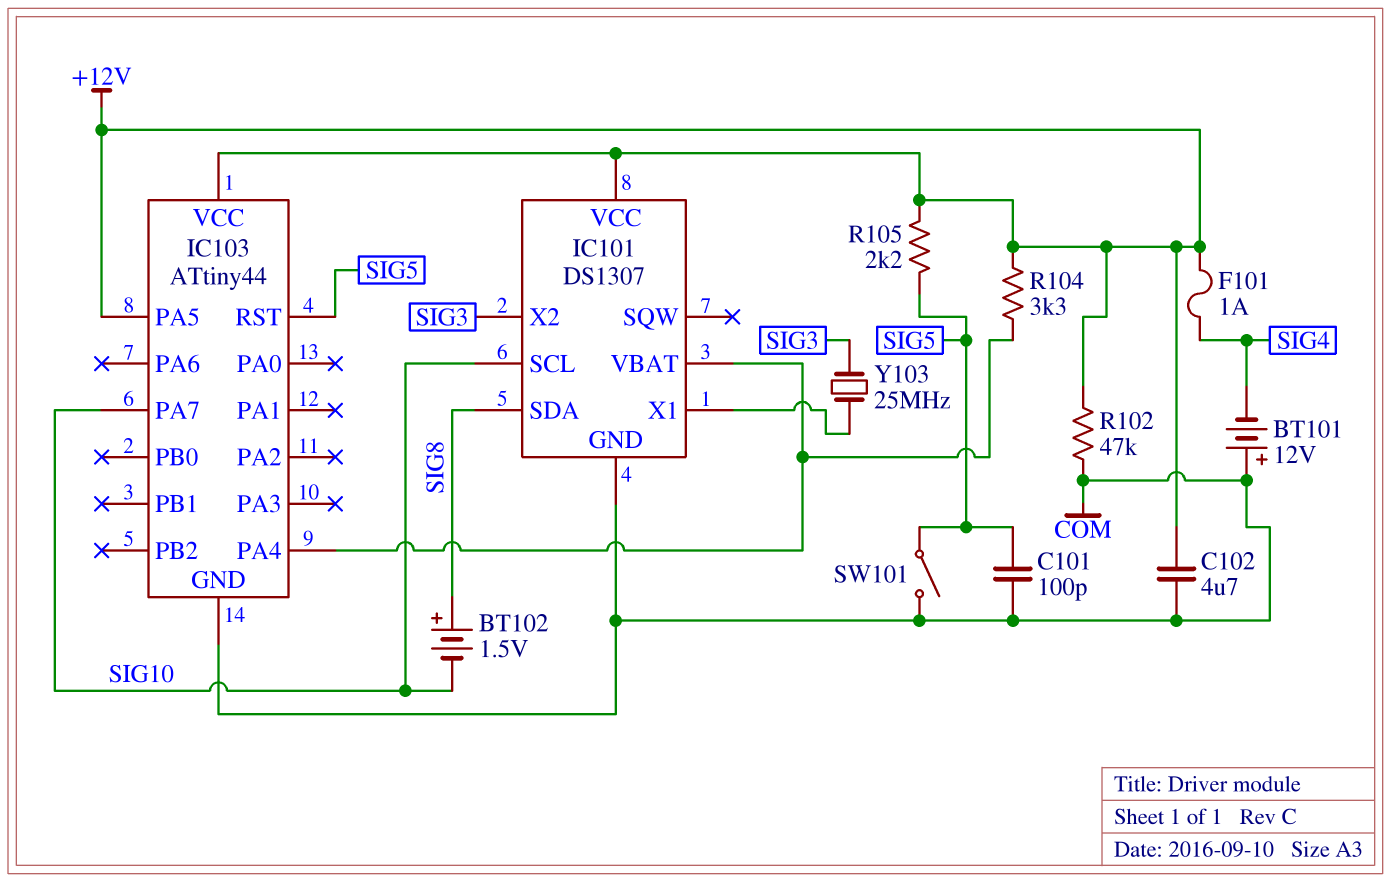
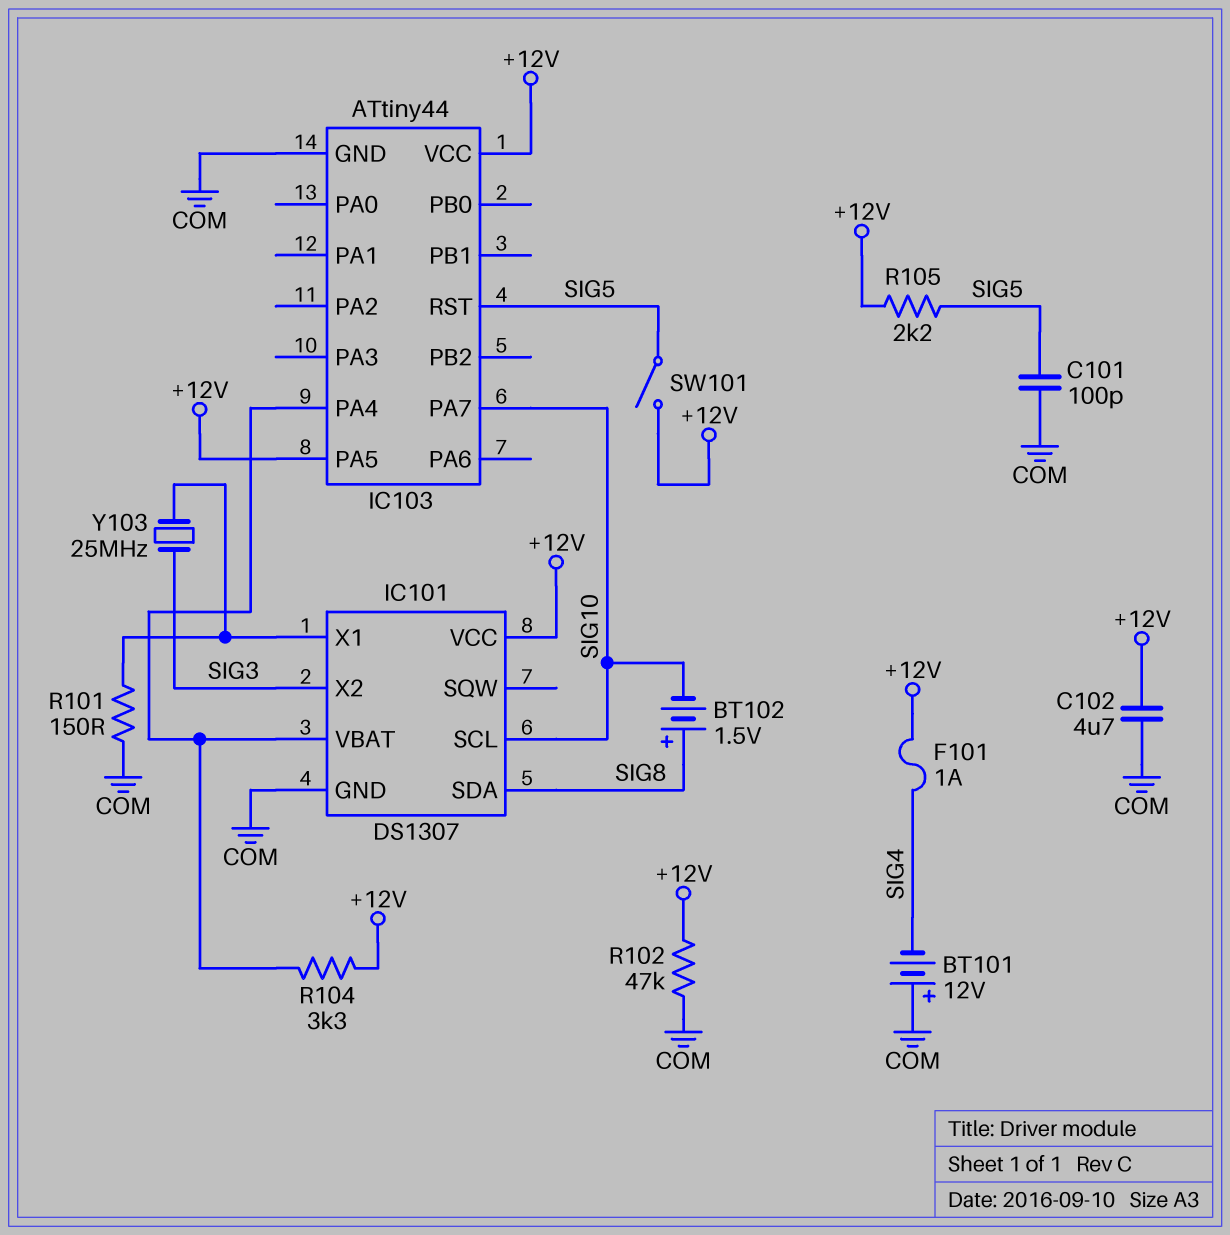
R101: none -> 150 (COM, IC101/X1)
SW101: switch (COM, SIG5) -> switch (+12V, SIG5)

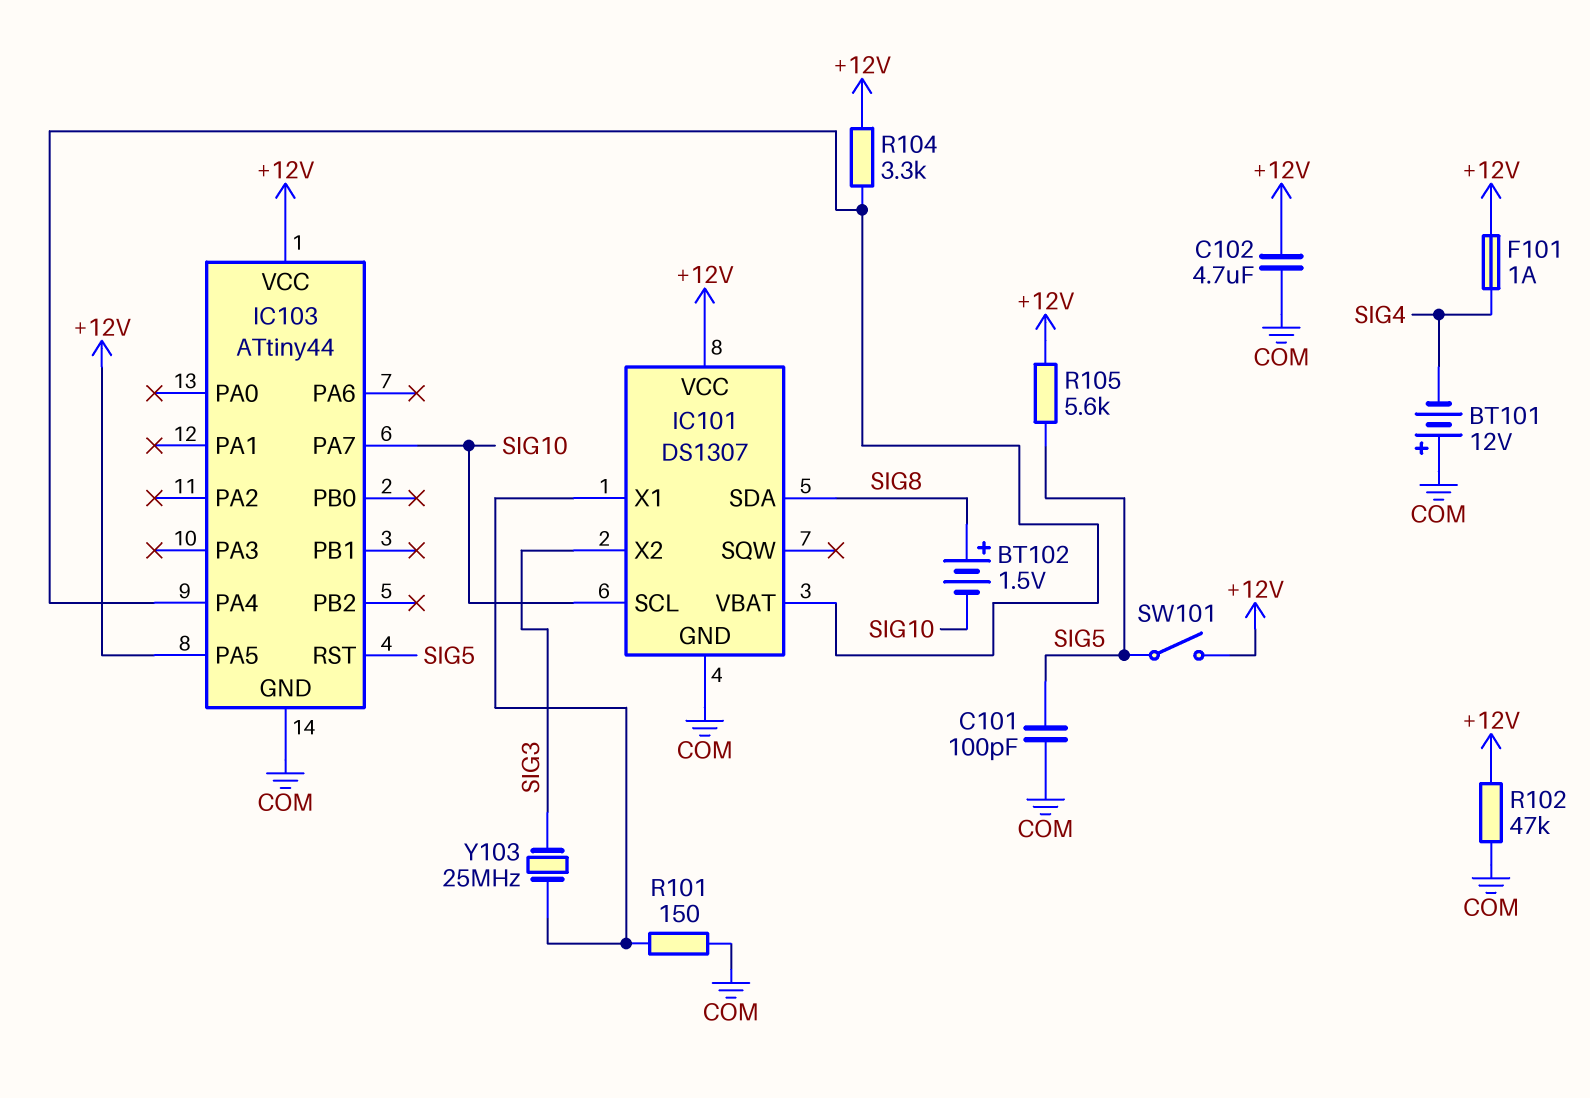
R105: 2.2k (+12V, SIG5) -> 5.6k (+12V, SIG5)

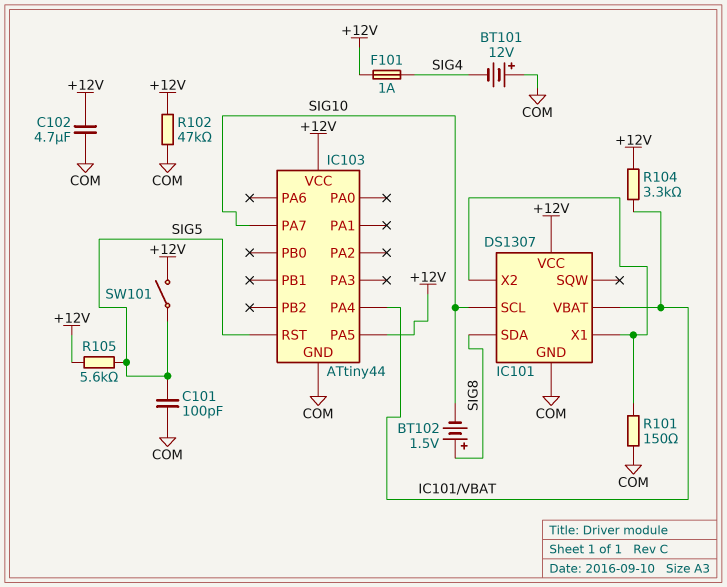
IC101 pin X2: SIG3 -> IC101/X1
Y103: 25MHz (IC101/X1, SIG3) -> none

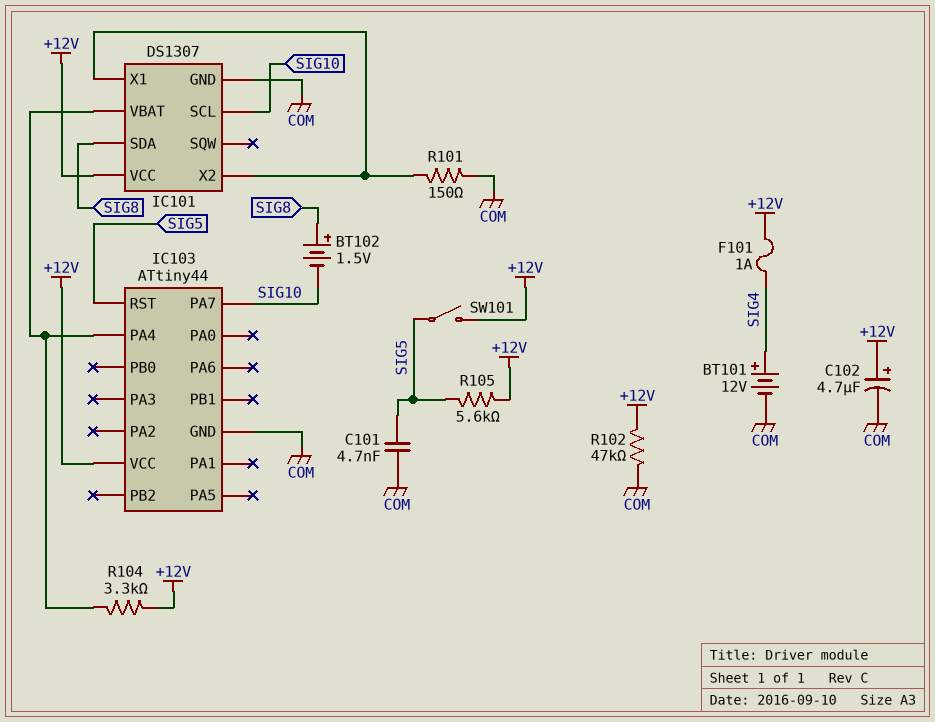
BT101: 12V (plus COM, minus SIG4) -> 12V (plus SIG4, minus COM)
C101: 100pF (COM, SIG5) -> 4.7nF (COM, SIG5)
C102: 4.7uF (+12V, COM) -> 4.7uF (plus +12V, minus COM)
IC103 pin PA5: +12V -> none

